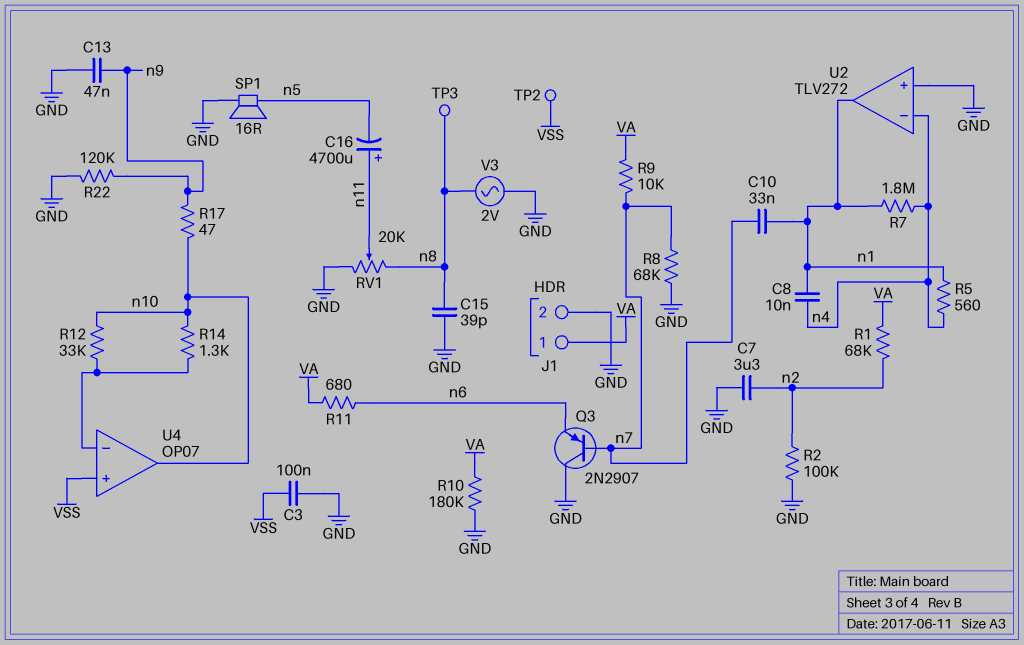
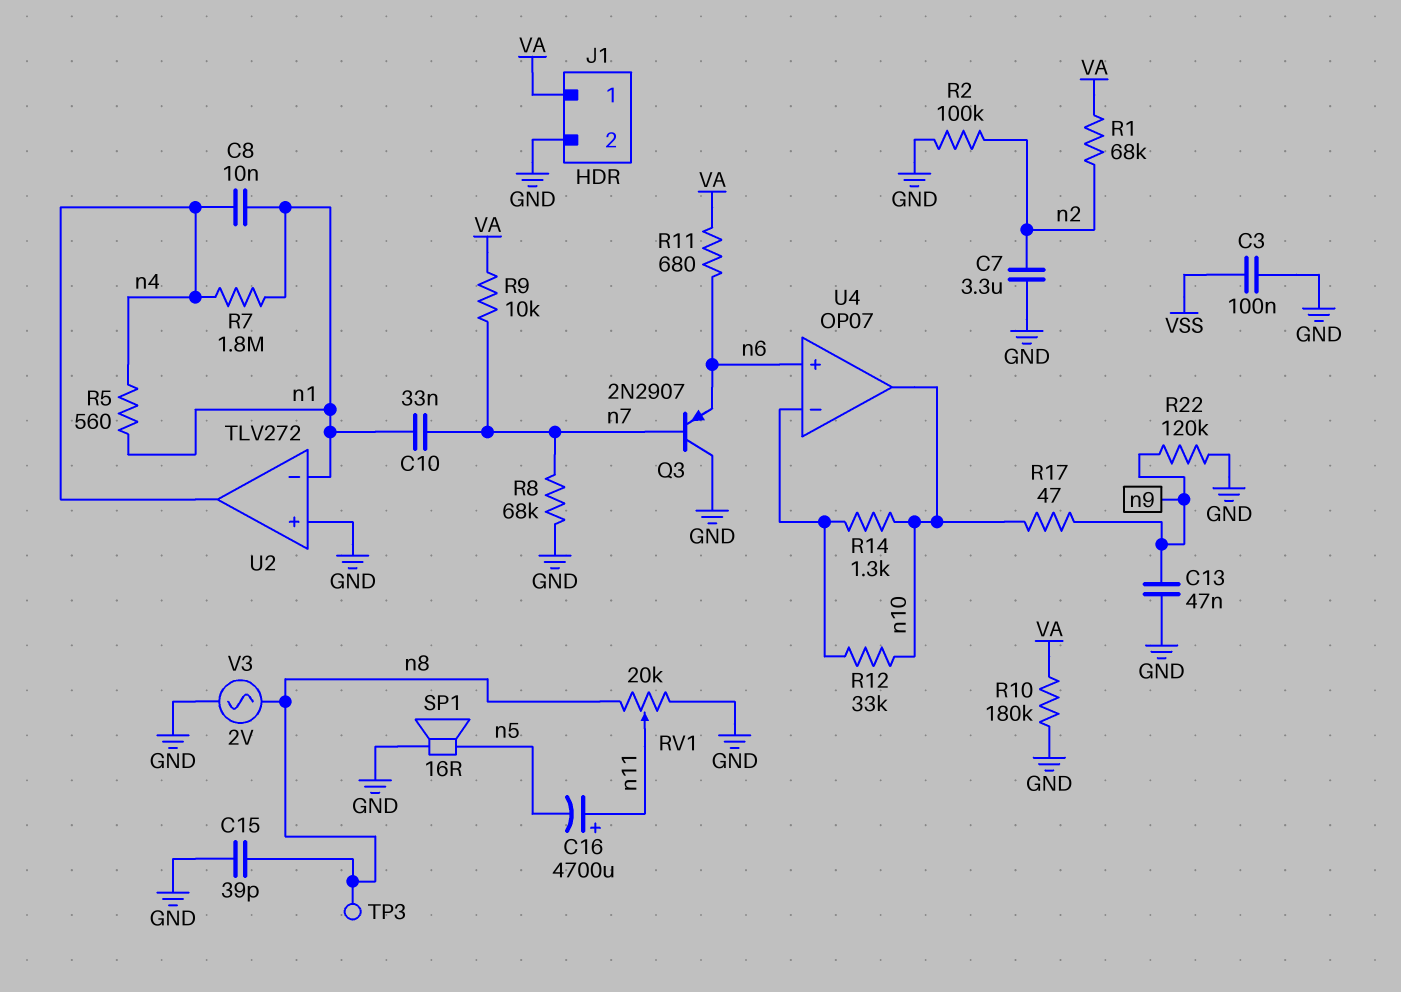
TP2: test point (VSS) -> none
U2 pin in-: n4 -> n1
U2 pin out: n1 -> n4
U4 pin in+: VSS -> n6

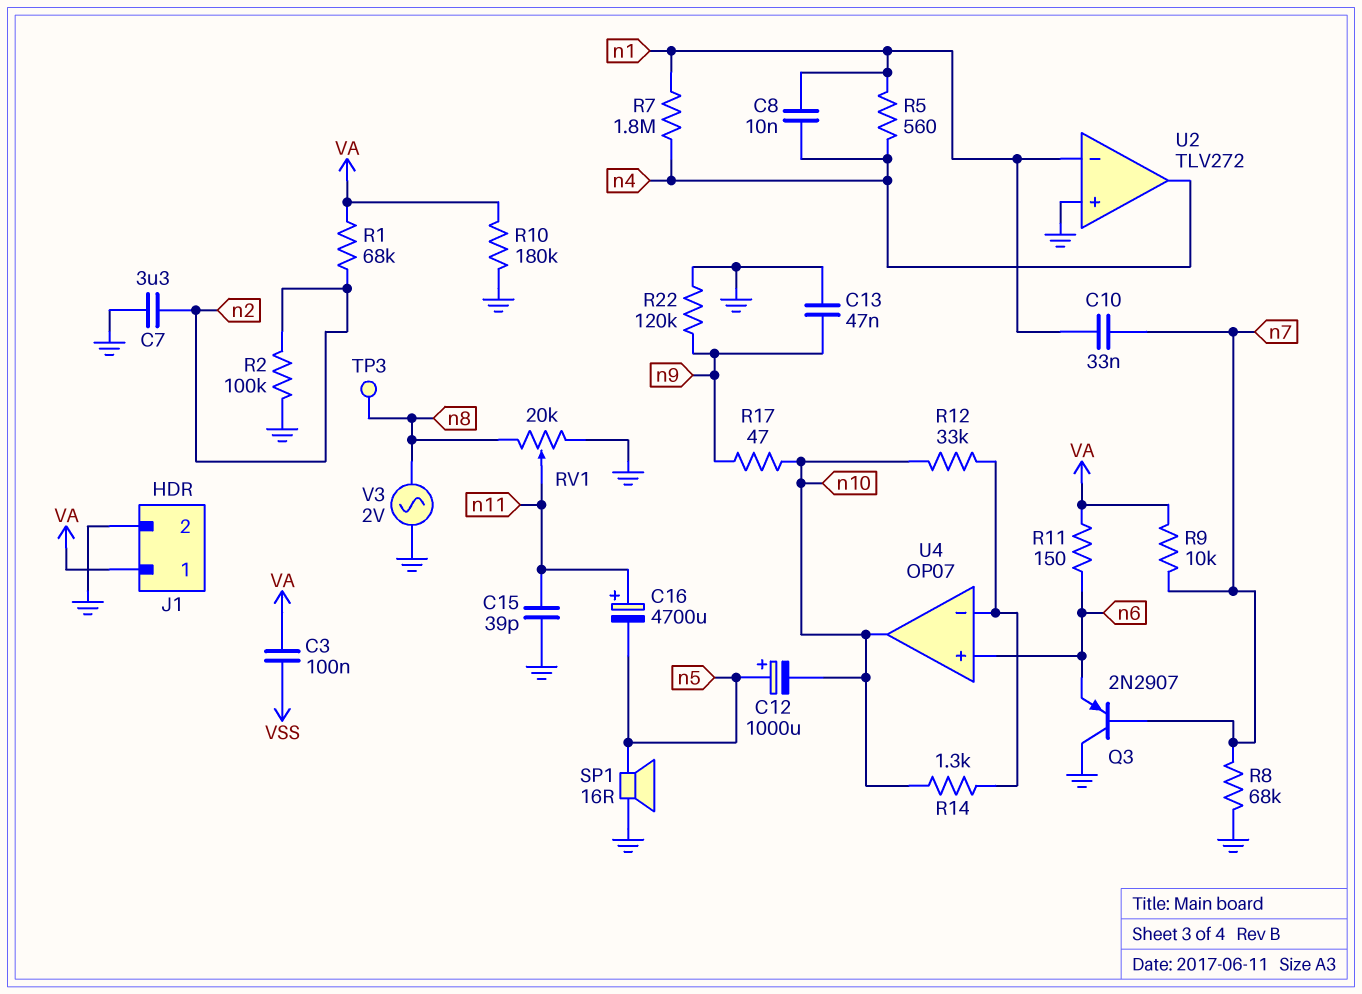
C3: 100nF (GND, VSS) -> 100nF (VA, VSS)
C12: none -> 1000uF (plus n5, minus n10)
C15: 39pF (GND, n8) -> 39pF (GND, n11)
R11: 680 (VA, n6) -> 150 (VA, n6)

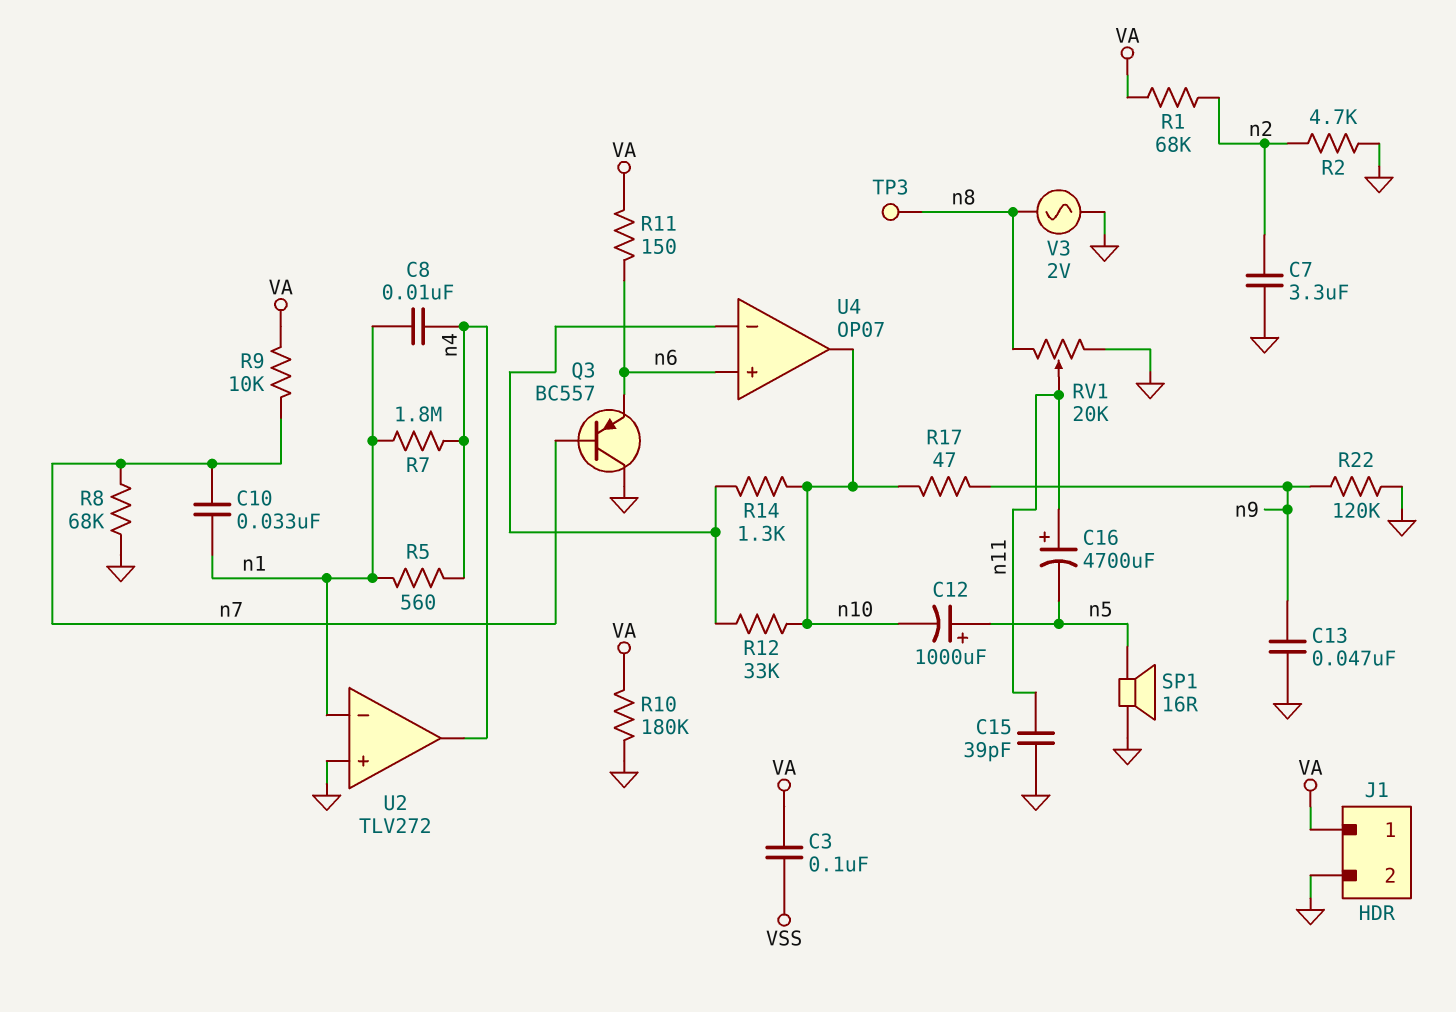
Q3: PNP 2N2907 (B n7, C GND, E n6) -> PNP BC557 (B n7, C GND, E n6)
R2: 100k (GND, n2) -> 4.7k (GND, n2)

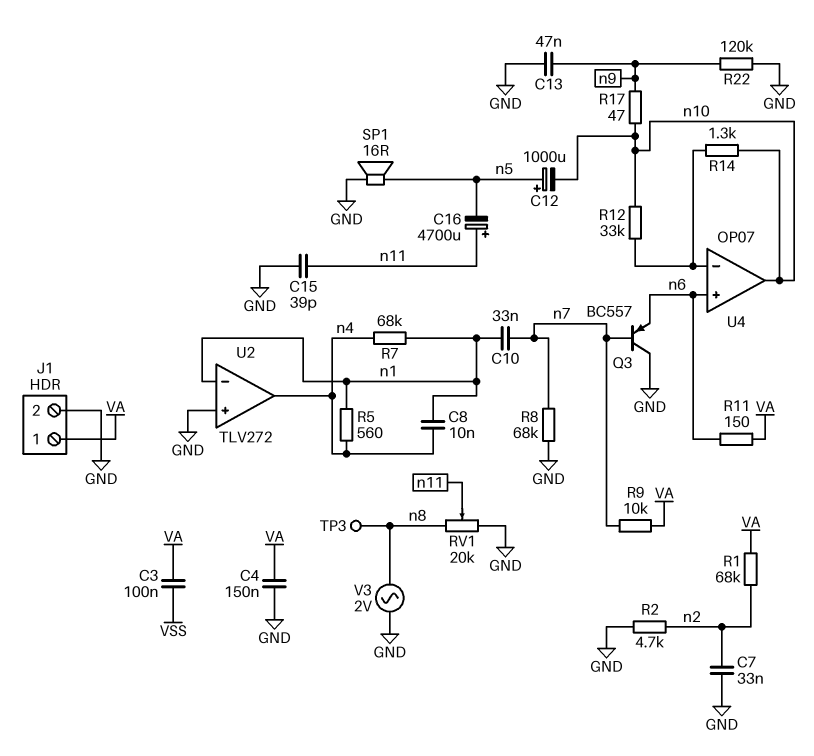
C4: none -> 150nF (GND, VA)
C7: 3.3uF (GND, n2) -> 33nF (GND, n2)
R7: 1.8M (n1, n4) -> 68k (n1, n4)
R10: 180k (GND, VA) -> none

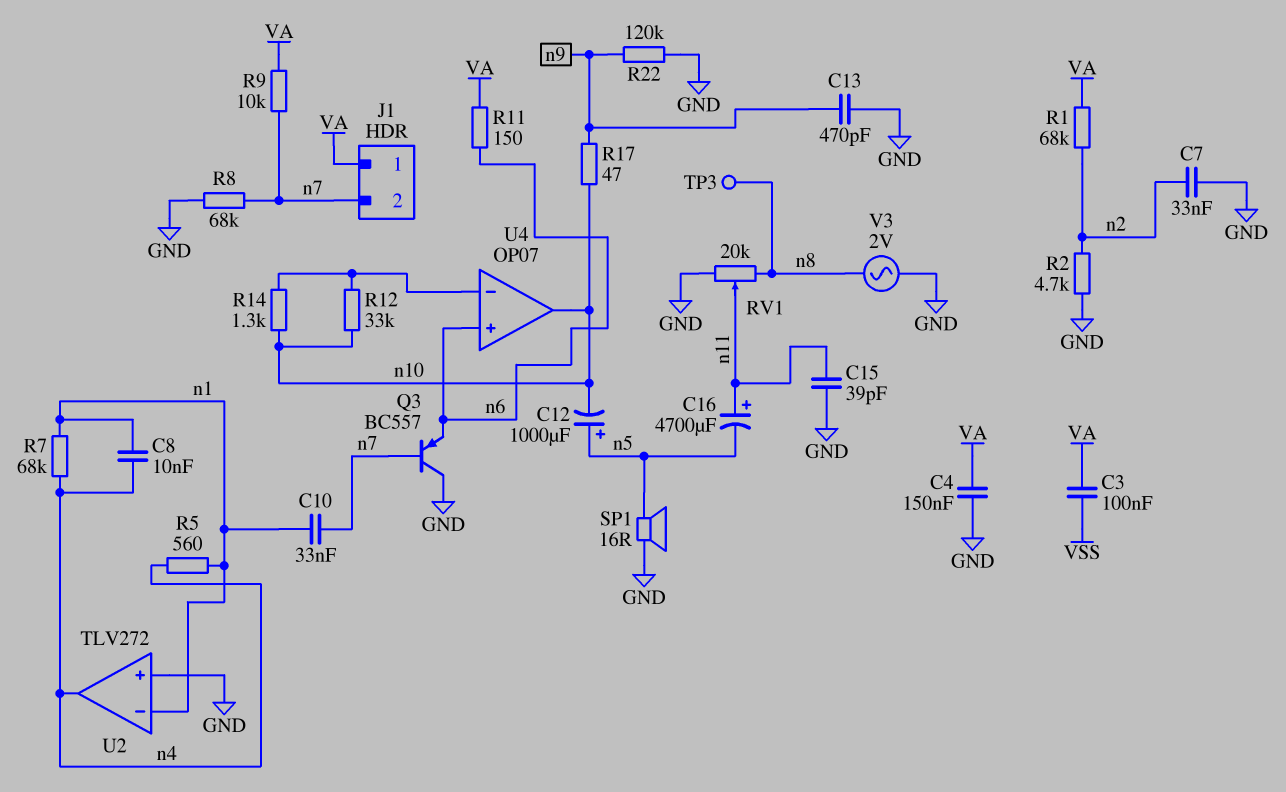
C13: 47nF (GND, n9) -> 470pF (GND, n9)
J1 pin 2: GND -> n7

